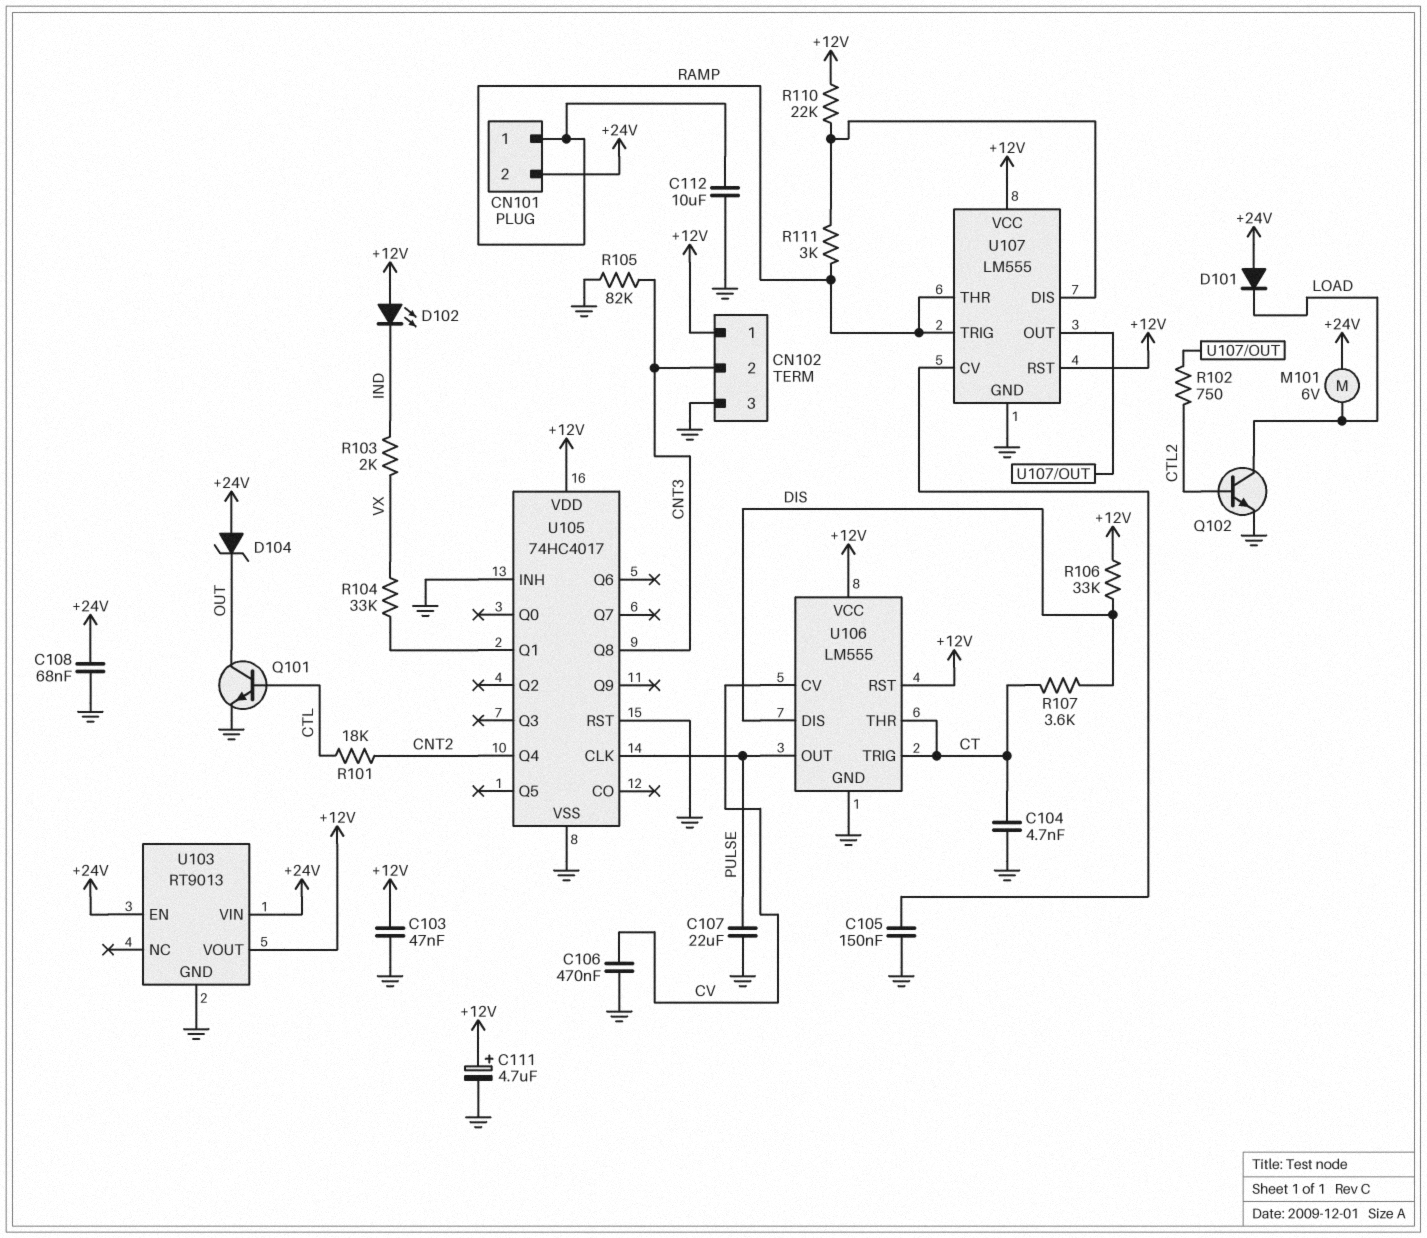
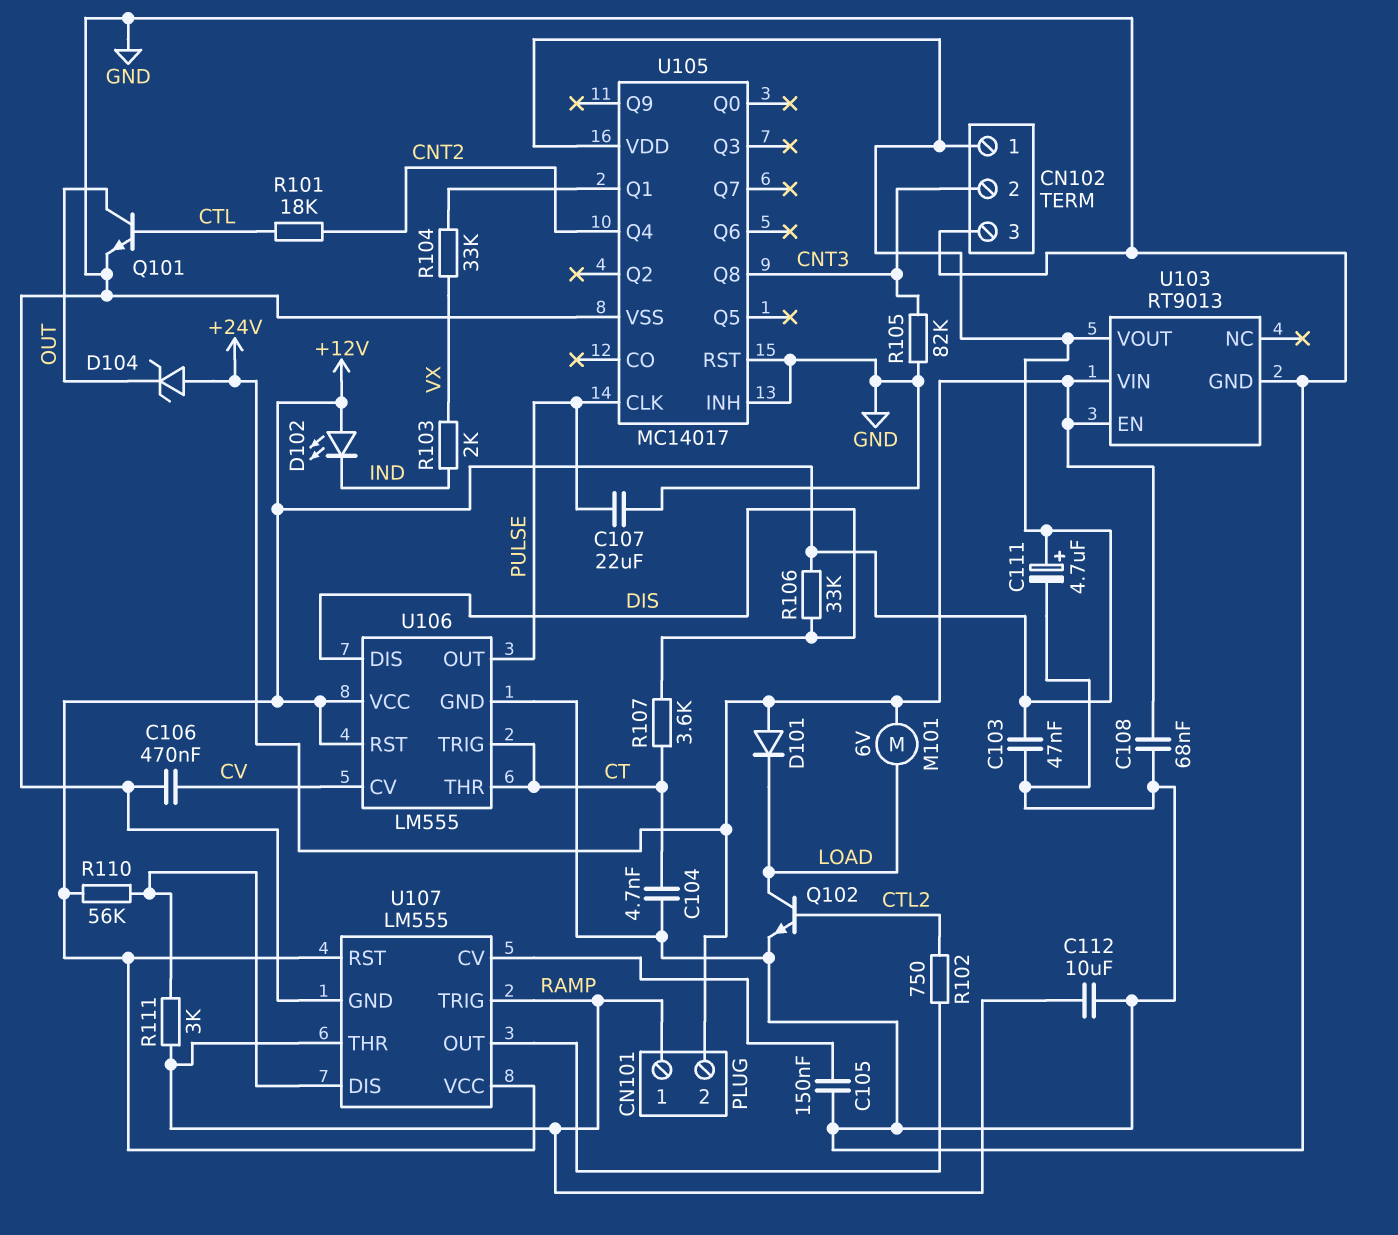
R110: 22k (+12V, U107/DIS) -> 56k (+12V, U107/DIS)
U105: 74HC4017 -> MC14017

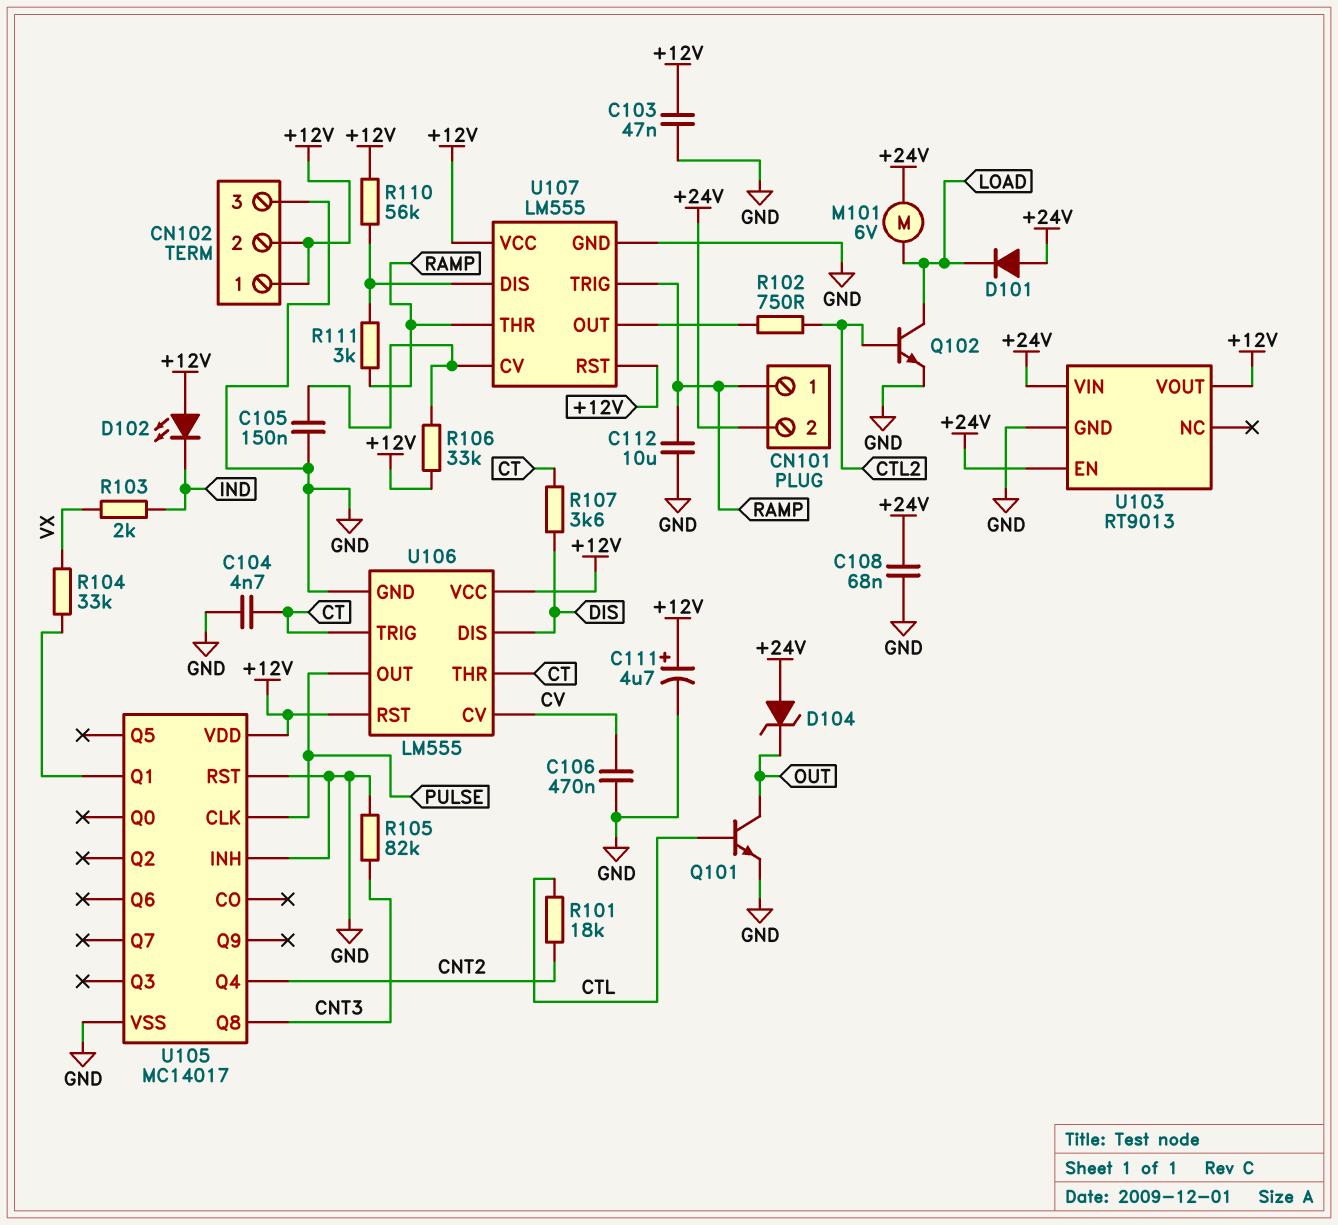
C107: 22uF (GND, PULSE) -> none
CN102 pin 2: CNT3 -> +12V
R106: 33k (+12V, DIS) -> 33k (+12V, U107/CV)

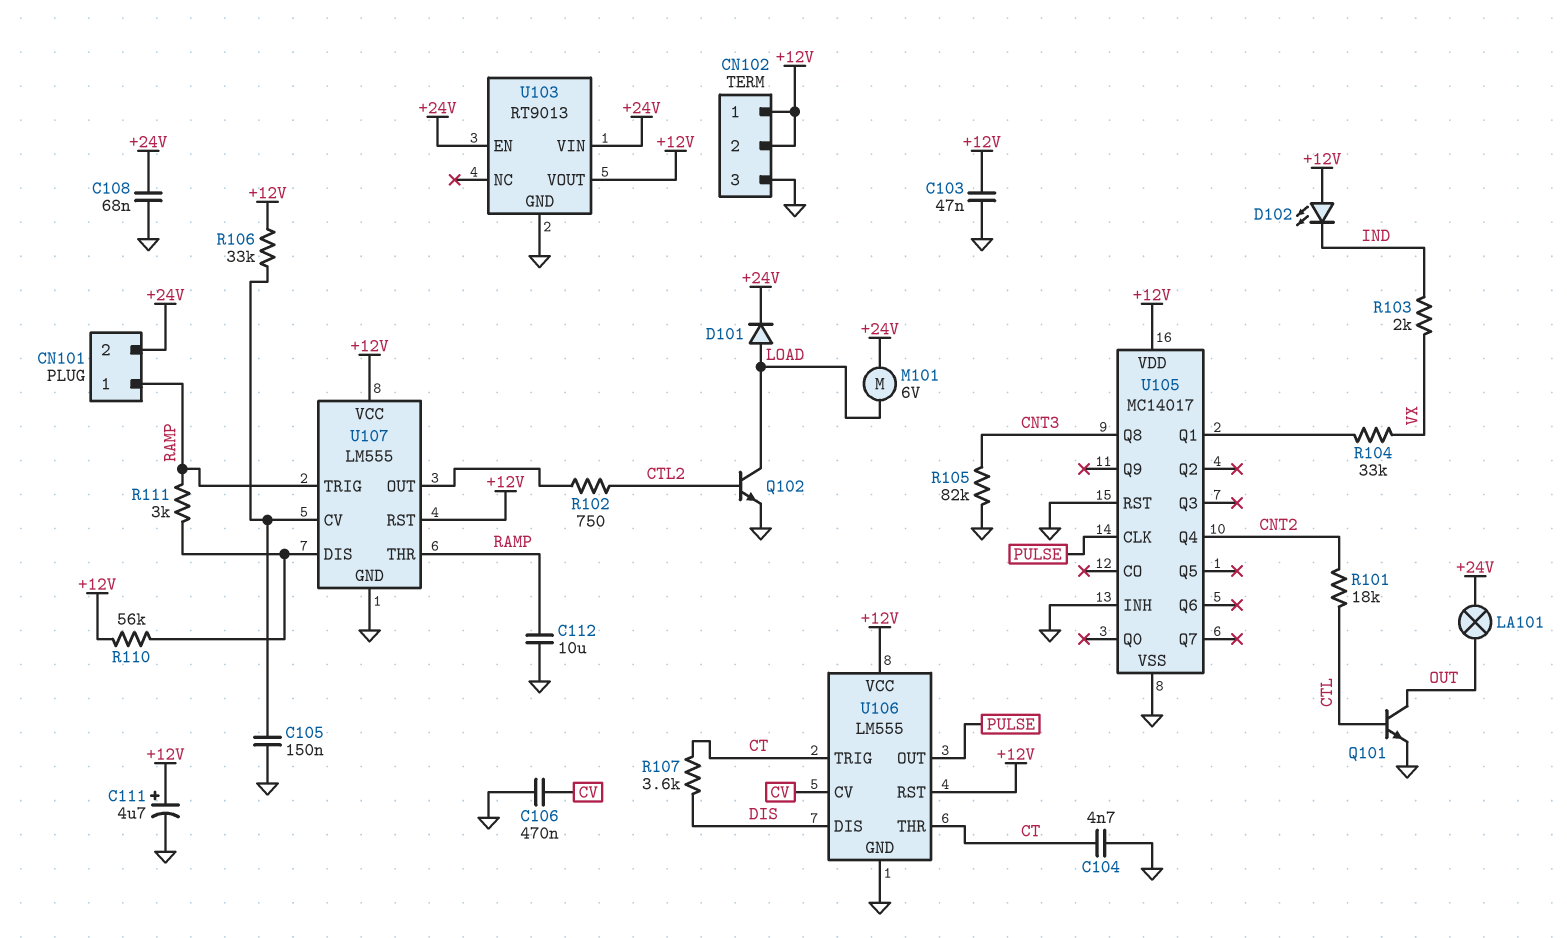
D101: diode (A +24V, K LOAD) -> diode (A LOAD, K +24V)
D104: zener (A +24V, K OUT) -> none
LA101: none -> lamp (+24V, OUT)

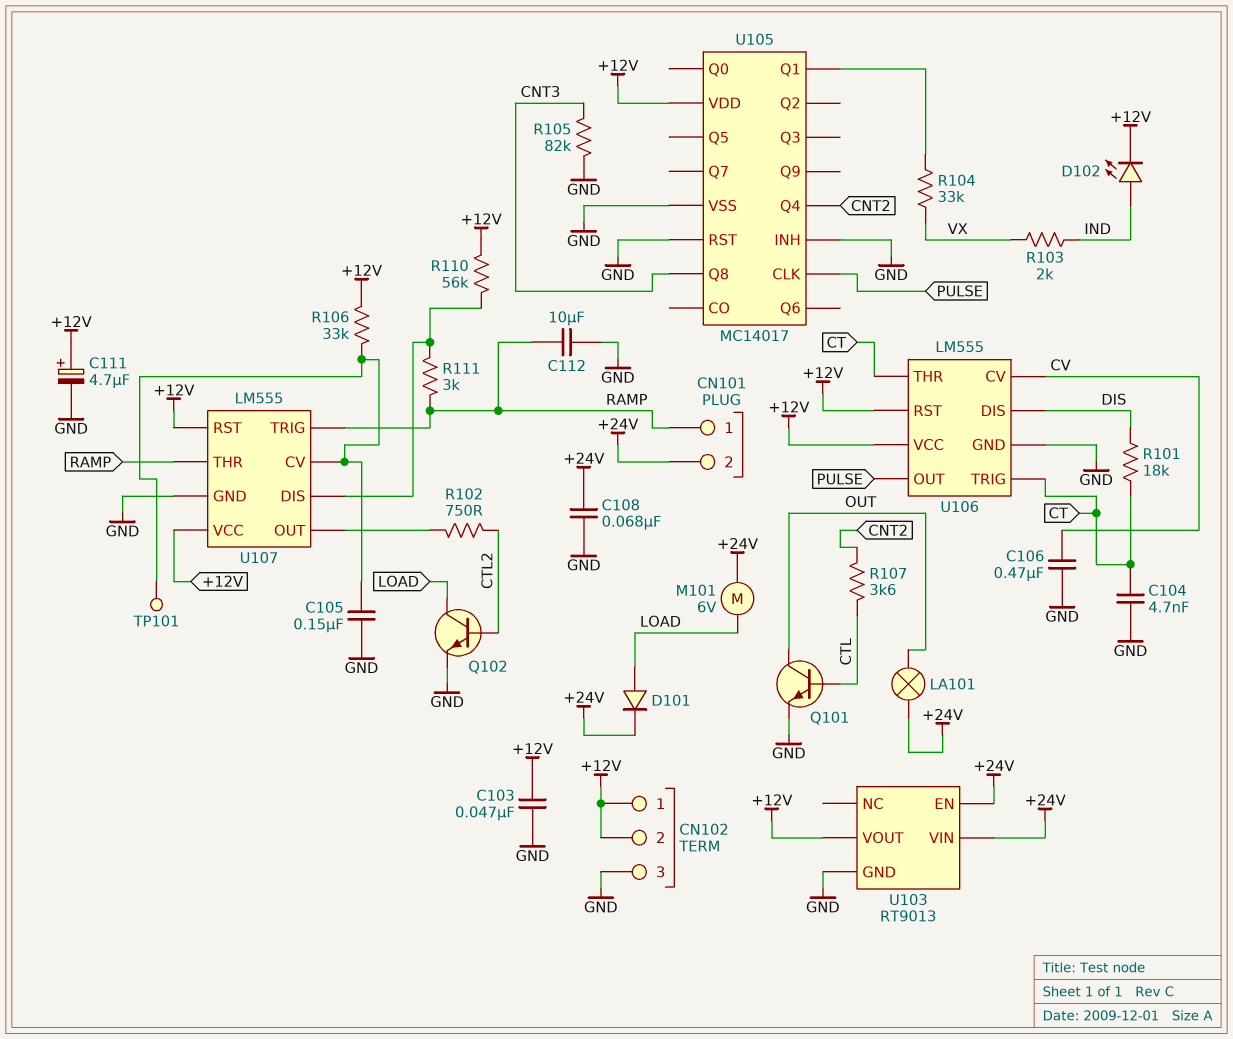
D102: LED (A +12V, K IND) -> LED (A IND, K +12V)
R101: 18k (CNT2, CTL) -> 18k (CT, DIS)
R107: 3.6k (CT, DIS) -> 3.6k (CNT2, CTL)
TP101: none -> test point (U107/CV)

